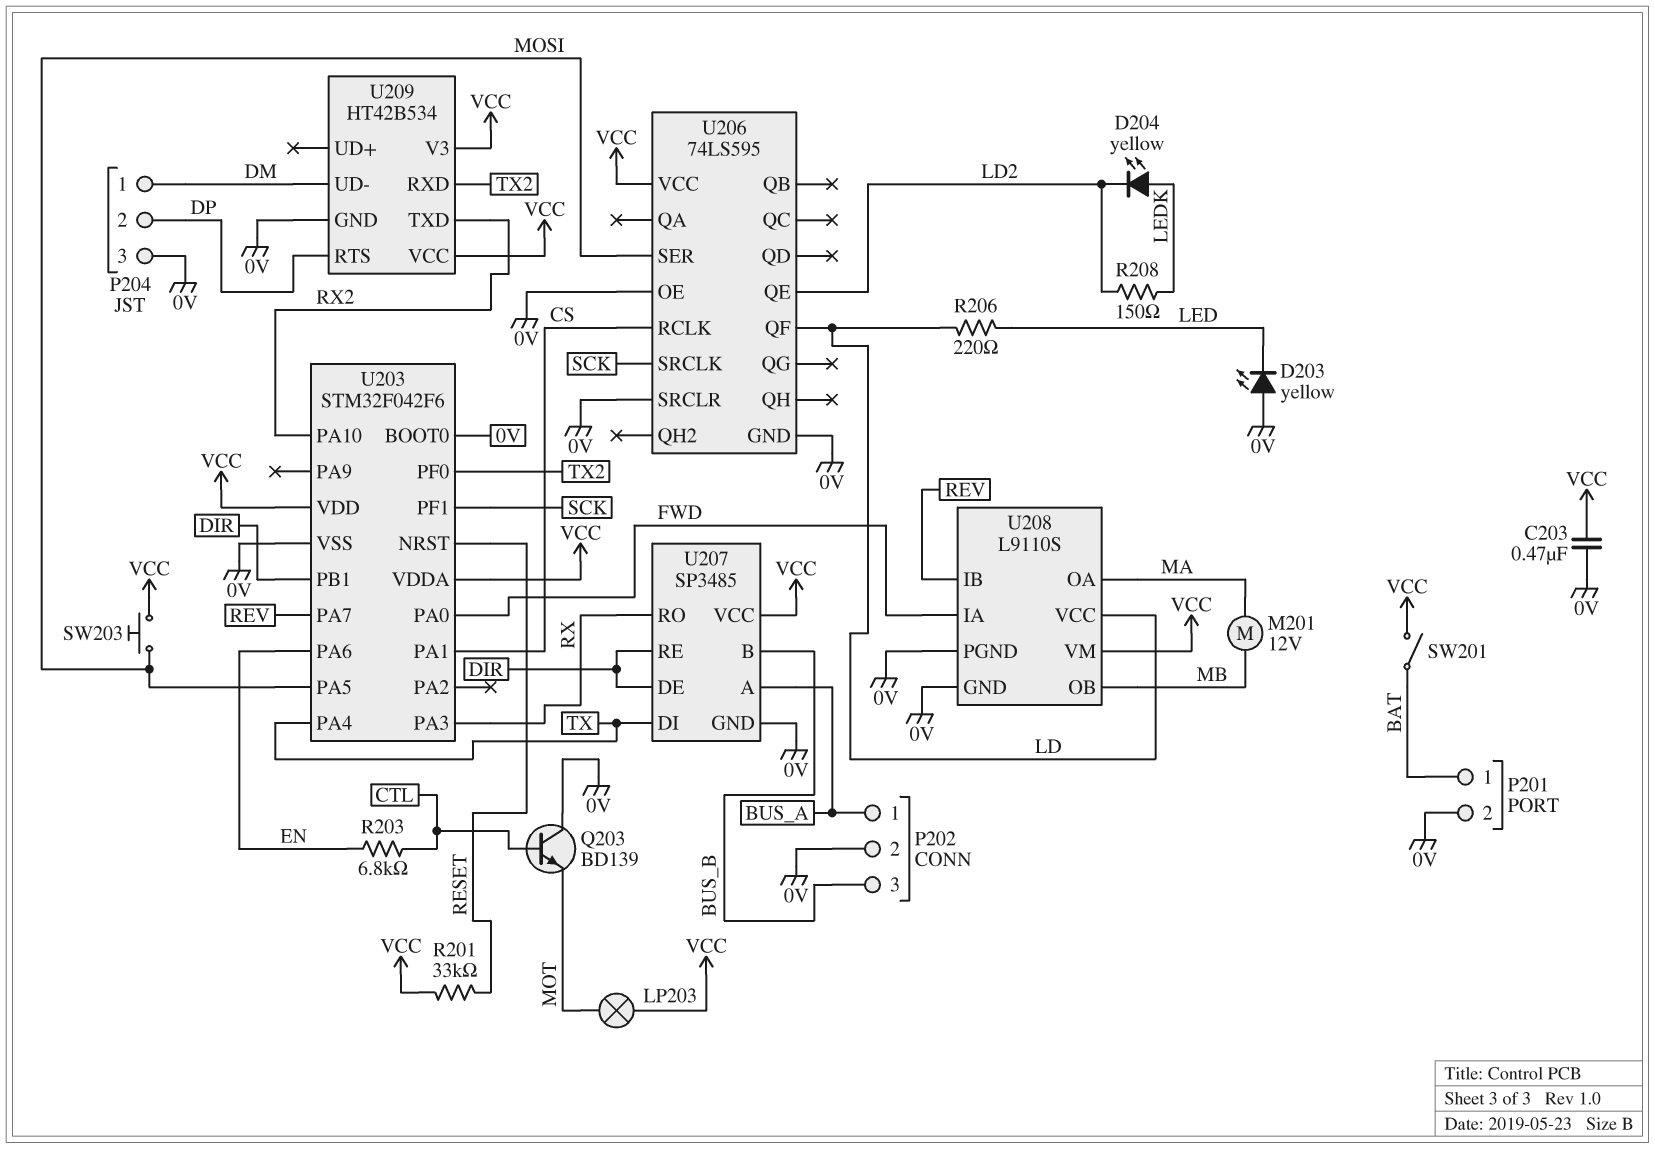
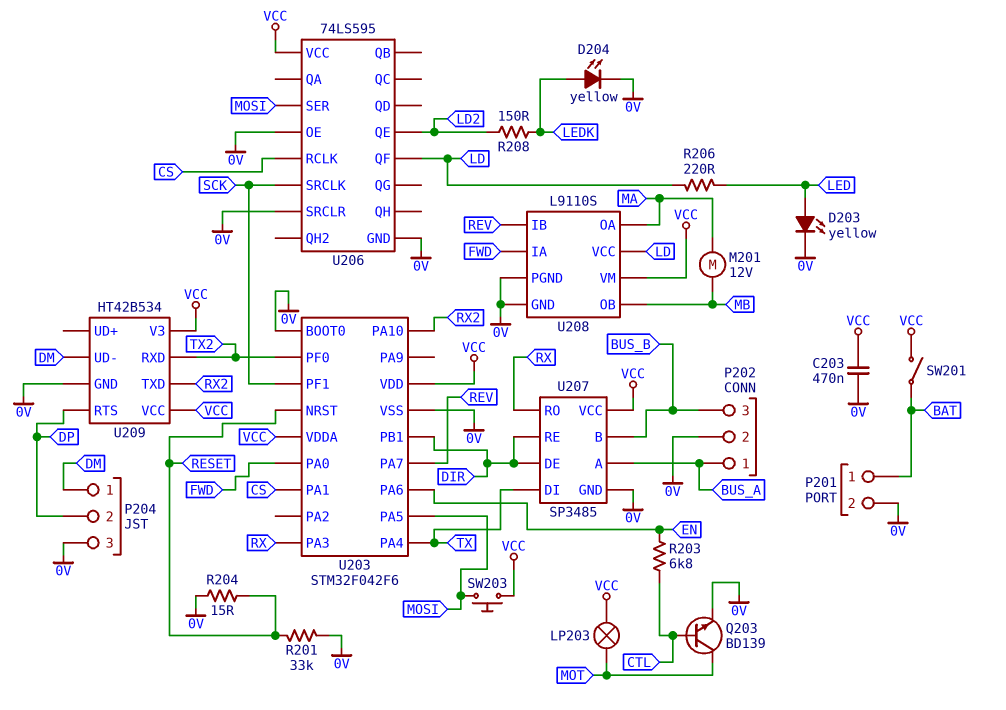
D203: LED yellow (A 0V, K LED) -> LED yellow (A LED, K 0V)
D204: LED yellow (A LEDK, K LD2) -> LED yellow (A LEDK, K 0V)
Q203: NPN BD139 (B CTL, C 0V, E MOT) -> NPN BD139 (B CTL, C MOT, E 0V)
R201: 33k (RESET, VCC) -> 33k (0V, RESET)
R204: none -> 15 (0V, RESET)

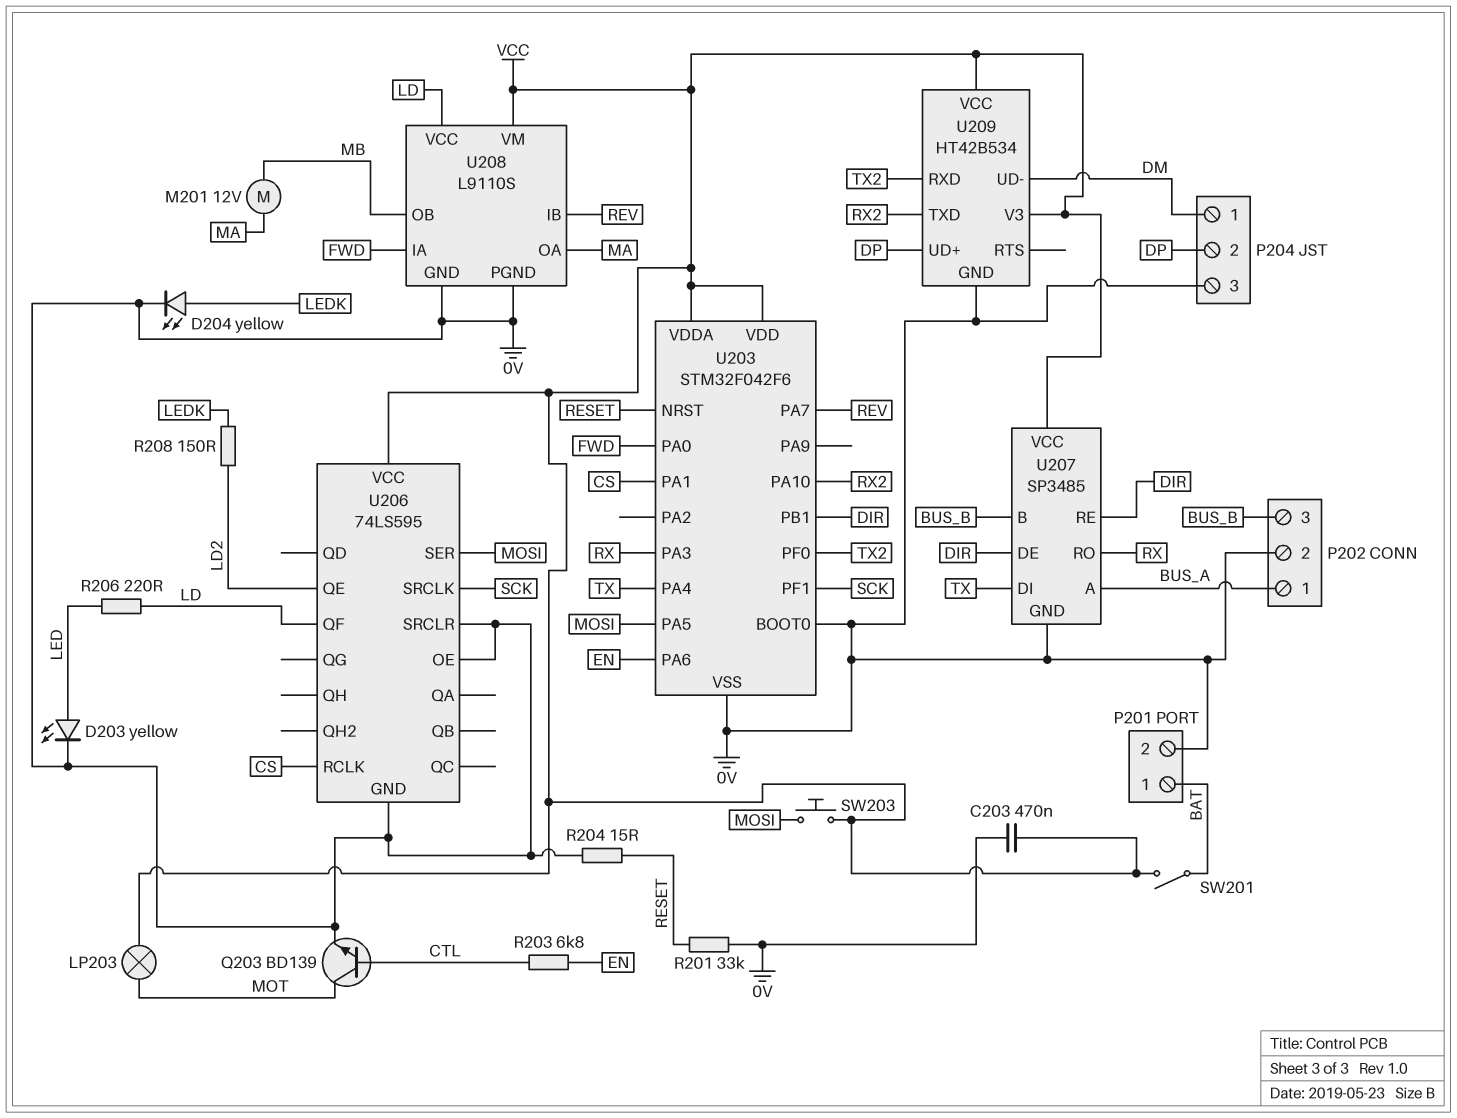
U209 pin RTS: DP -> none
U209 pin UD+: none -> DP

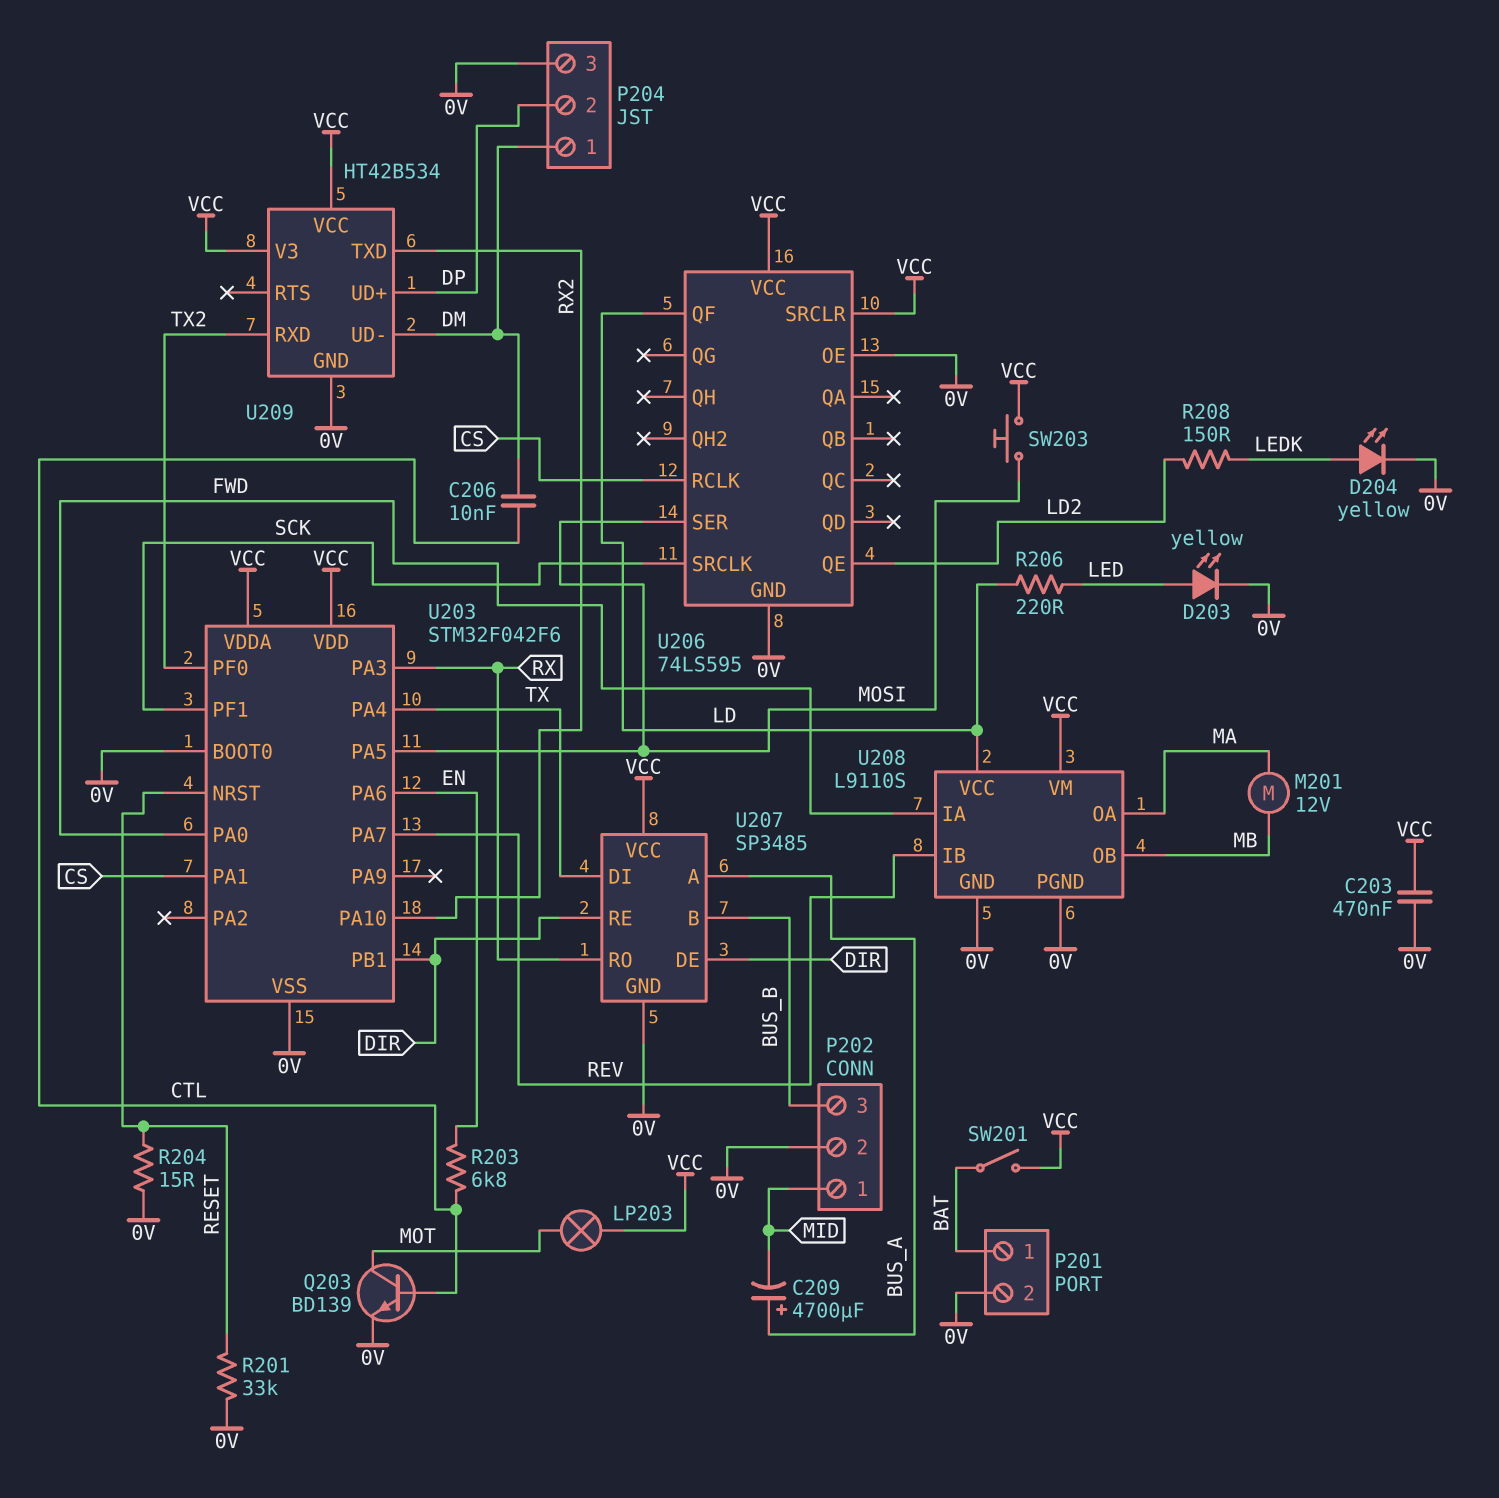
C206: none -> 10nF (CTL, DM)
C209: none -> 4700uF (plus BUS_A, minus MID)
P202 pin 1: BUS_A -> MID
U206 pin SRCLR: 0V -> VCC

